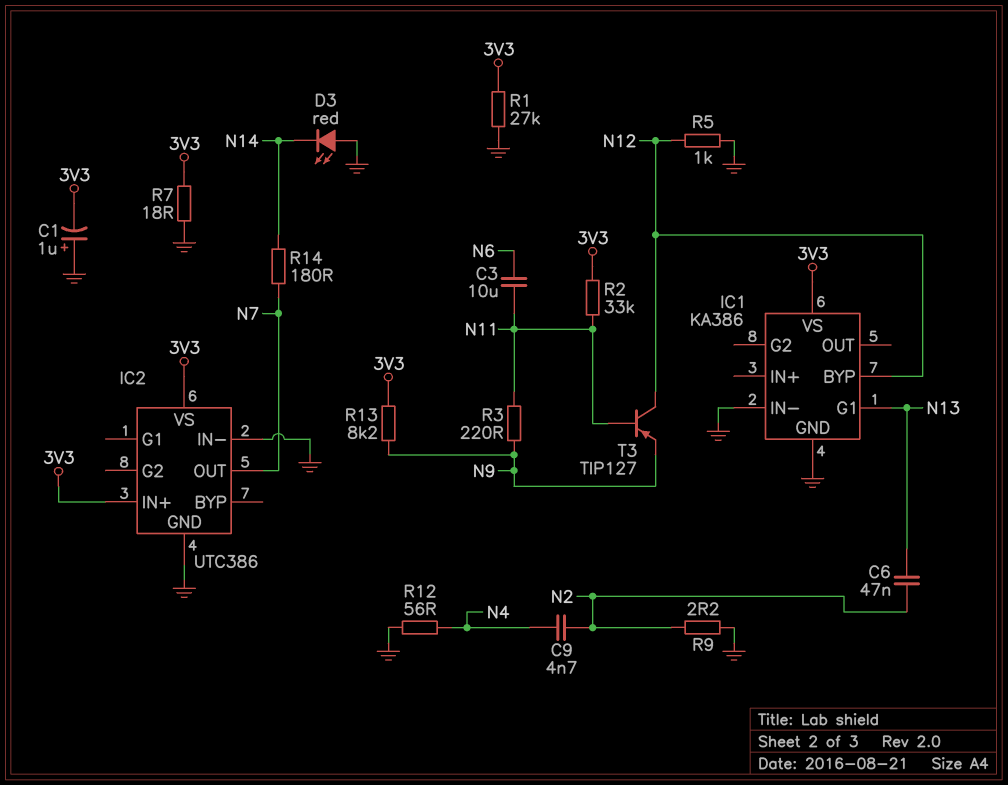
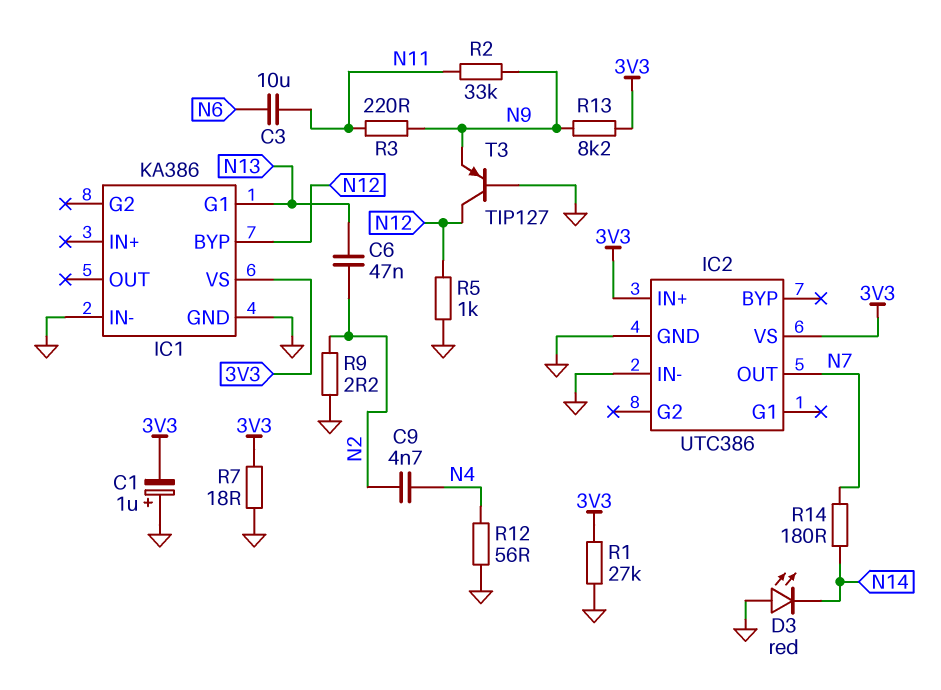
R2: 33k (3V3, N11) -> 33k (N9, N11)
T3: PNP TIP127 (B N11, C N12, E N9) -> PNP TIP127 (B GND, C N12, E N9)

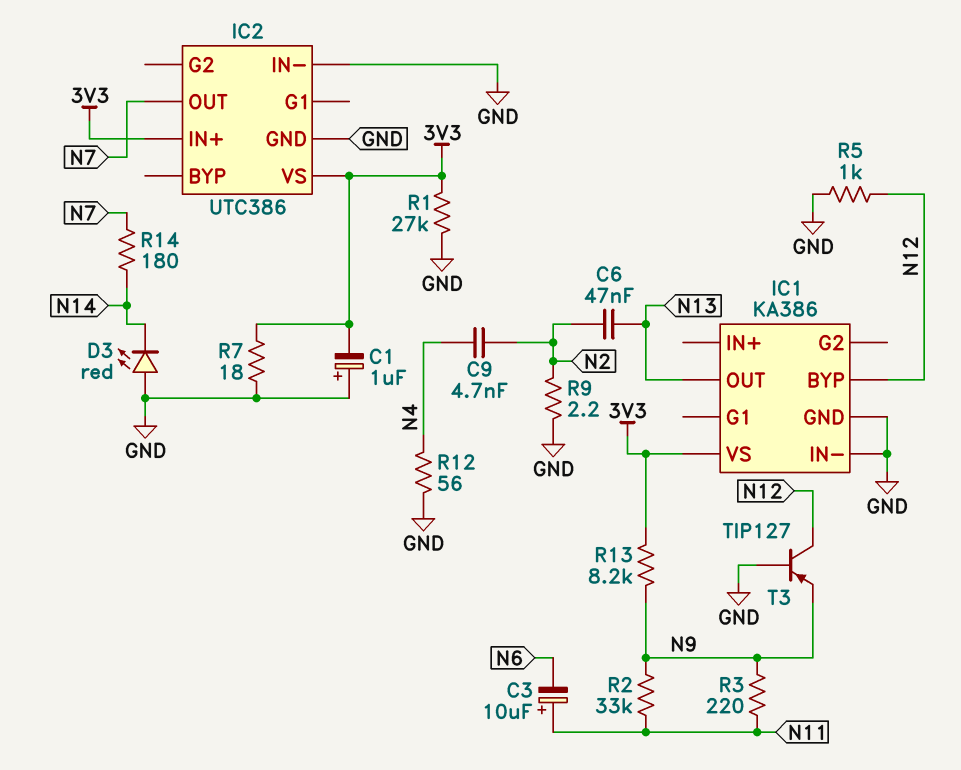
C3: 10uF (N6, N11) -> 10uF (plus N11, minus N6)
IC1 pin G1: N13 -> none
IC1 pin OUT: none -> N13

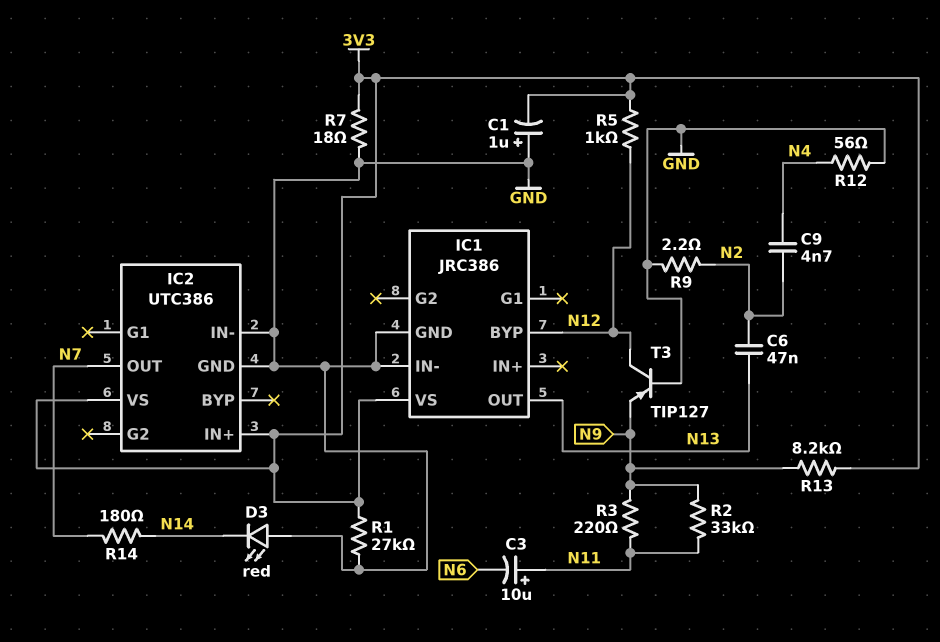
IC1: KA386 -> JRC386
R5: 1k (GND, N12) -> 1k (3V3, N12)

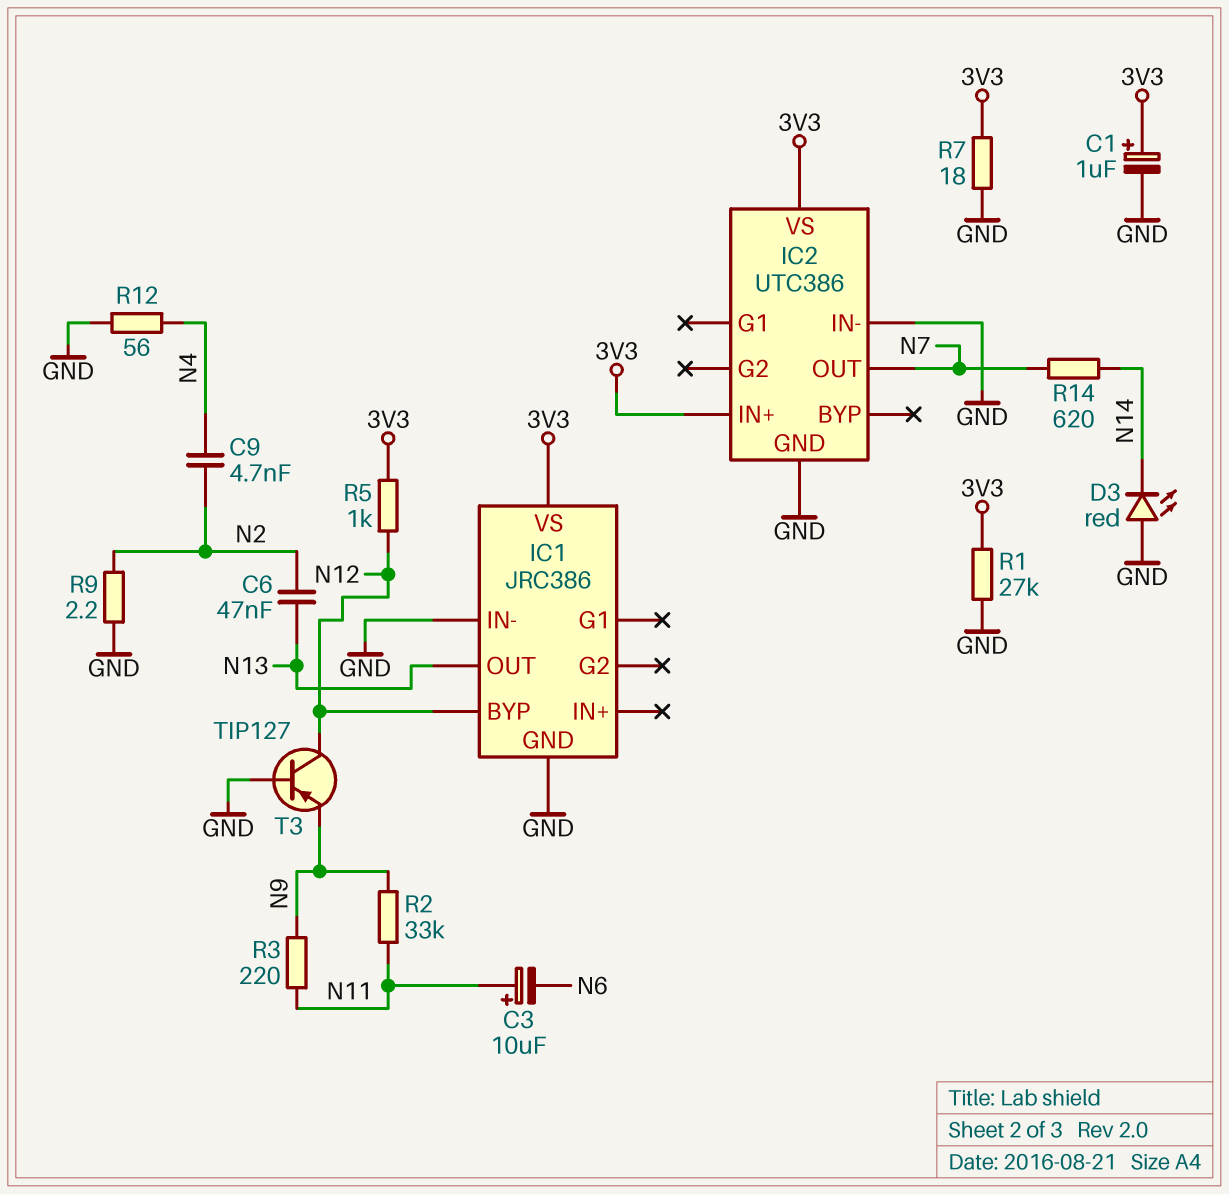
C1: 1uF (plus GND, minus 3V3) -> 1uF (plus 3V3, minus GND)
R13: 8.2k (3V3, N9) -> none
R14: 180 (N7, N14) -> 620 (N7, N14)

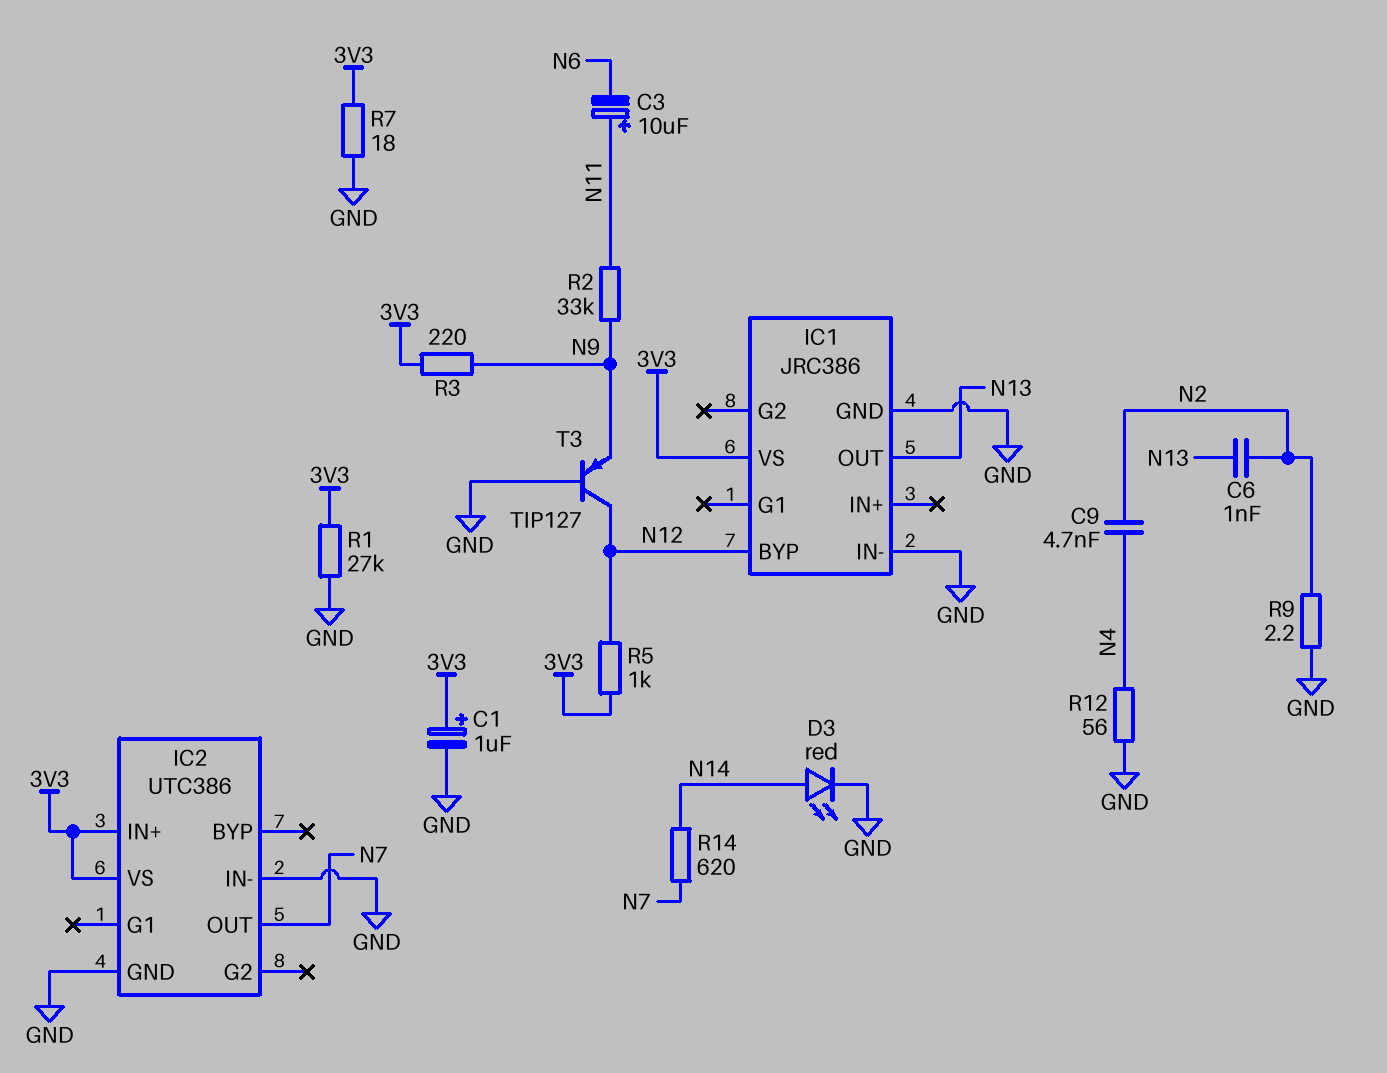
C6: 47nF (N2, N13) -> 1nF (N2, N13)
D3: LED red (A GND, K N14) -> LED red (A N14, K GND)
R3: 220 (N9, N11) -> 220 (3V3, N9)

